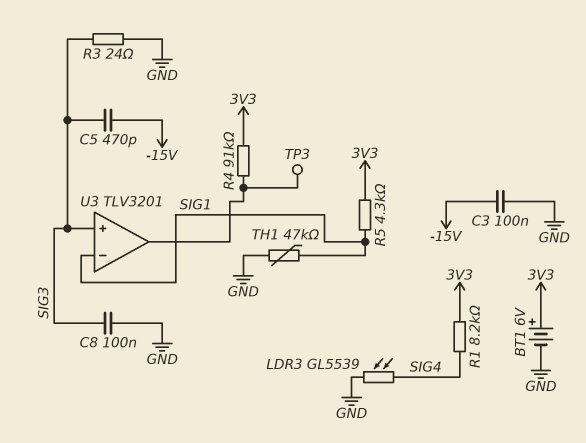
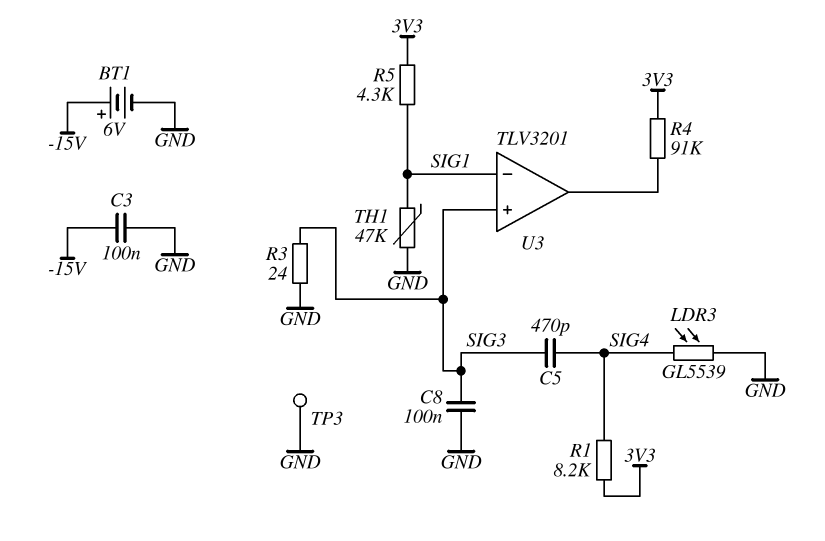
BT1: 6V (plus 3V3, minus GND) -> 6V (plus -15V, minus GND)
C5: 470pF (-15V, SIG3) -> 470pF (SIG3, SIG4)
TP3: test point (U3/out) -> test point (GND)

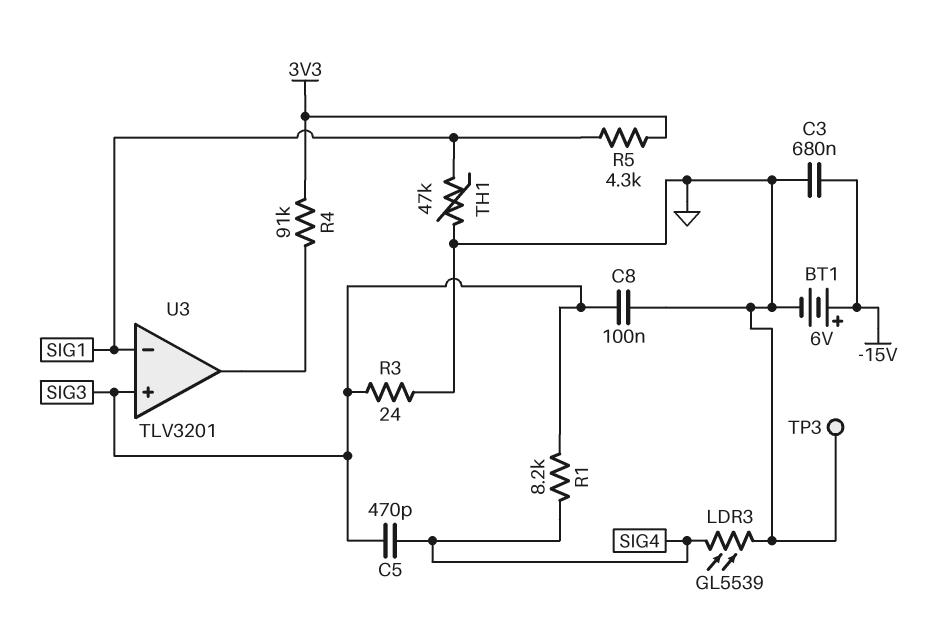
C3: 100nF (-15V, GND) -> 680nF (-15V, GND)
R1: 8.2k (3V3, SIG4) -> 8.2k (SIG3, SIG4)

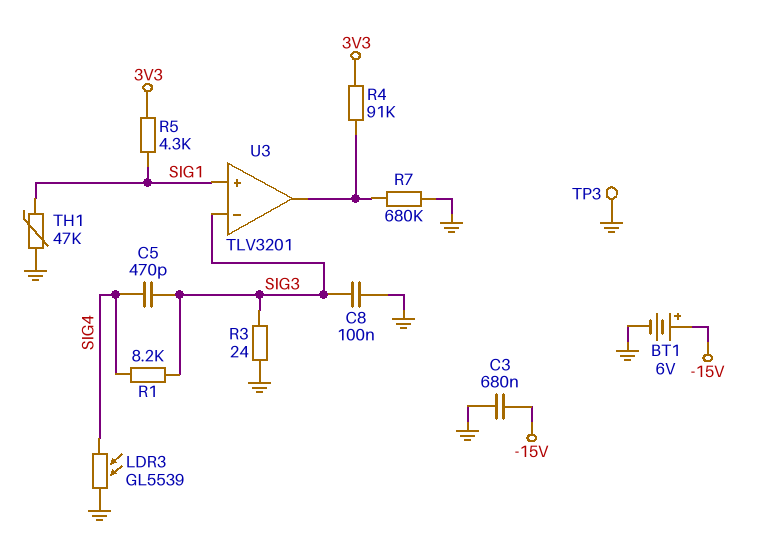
R7: none -> 680k (GND, U3/out)
U3 pin in+: SIG3 -> SIG1
U3 pin in-: SIG1 -> SIG3

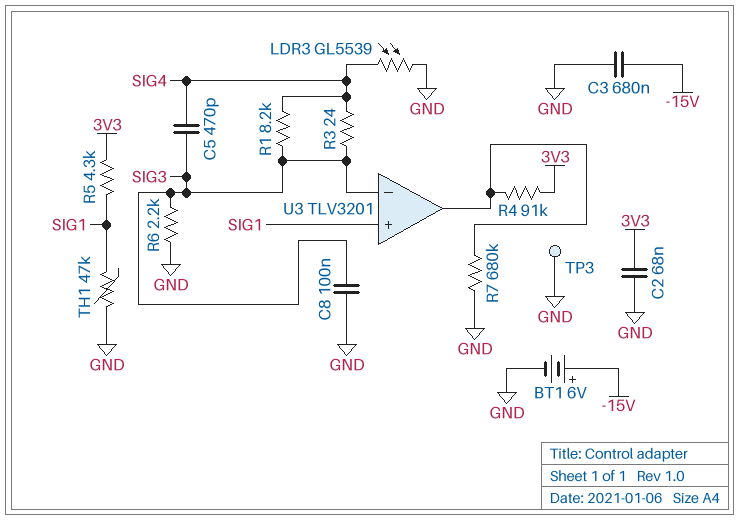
C2: none -> 68nF (3V3, GND)
R3: 24 (GND, SIG3) -> 24 (SIG3, SIG4)
R6: none -> 2.2k (GND, SIG3)

